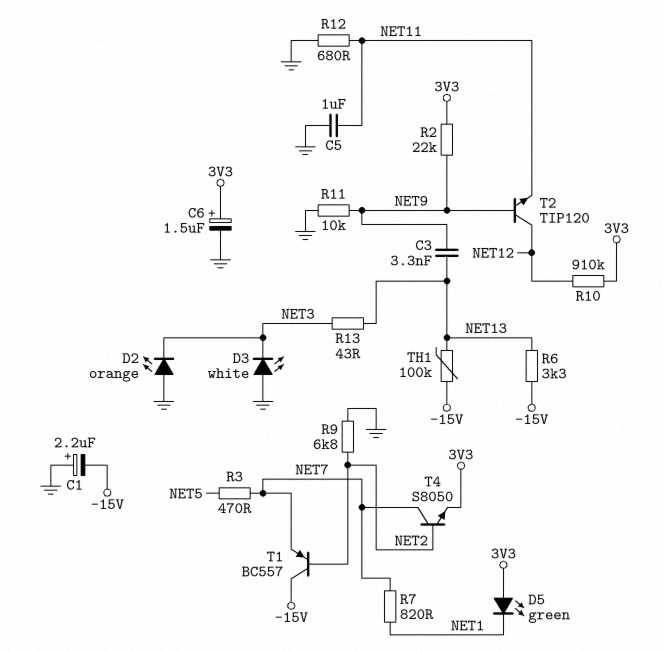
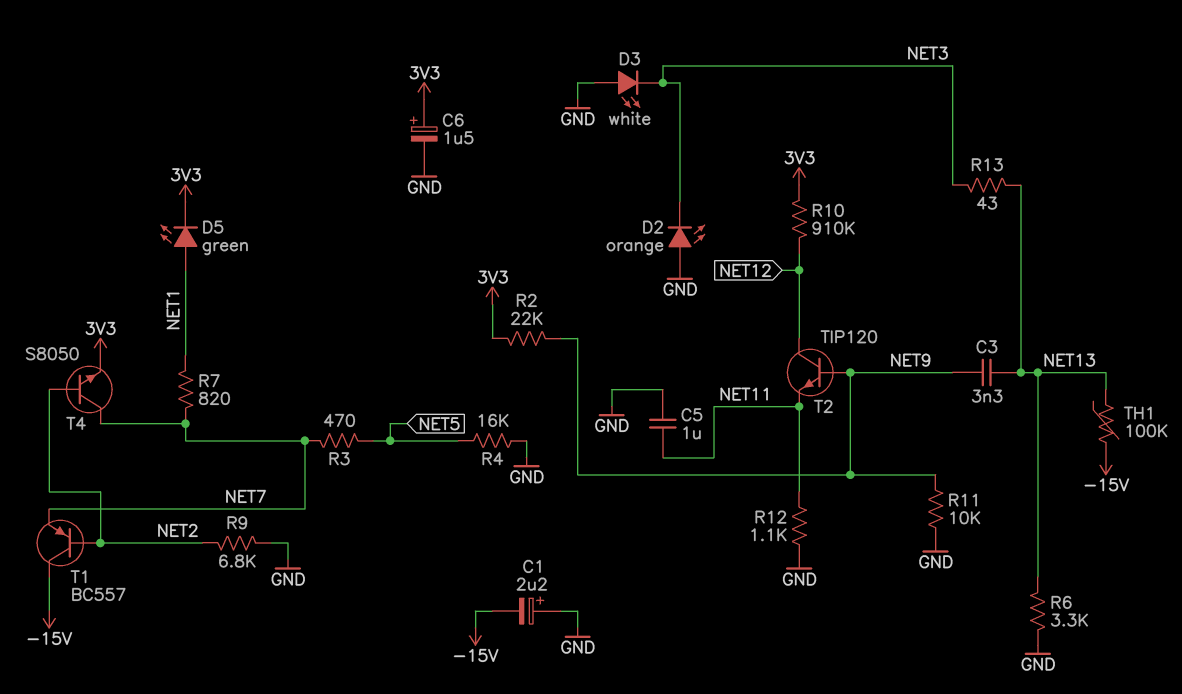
D5: LED green (A 3V3, K NET1) -> LED green (A NET1, K 3V3)
R4: none -> 16k (GND, NET5)
R6: 3.3k (-15V, NET13) -> 3.3k (GND, NET13)
R12: 680 (GND, NET11) -> 1.1k (GND, NET11)

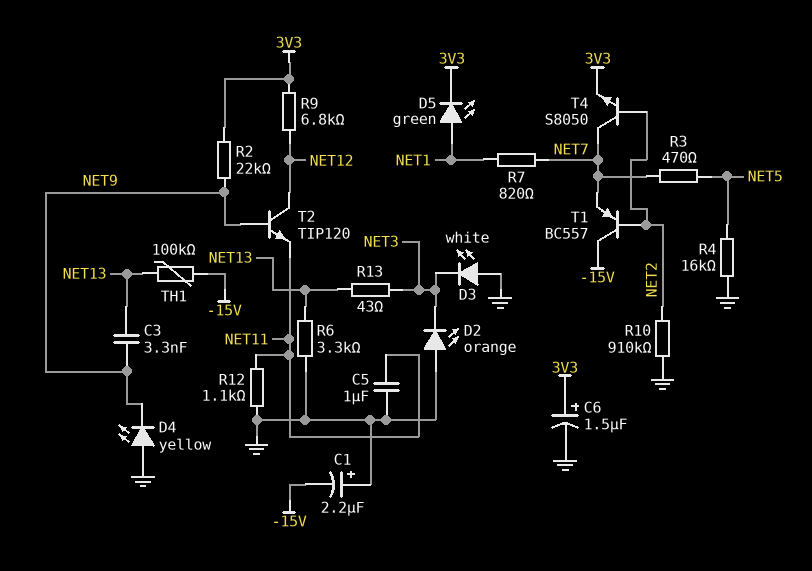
D4: none -> LED yellow (A GND, K NET9)
R9: 6.8k (GND, NET2) -> 6.8k (3V3, NET12)
R10: 910k (3V3, NET12) -> 910k (GND, NET2)
R11: 10k (GND, NET9) -> none

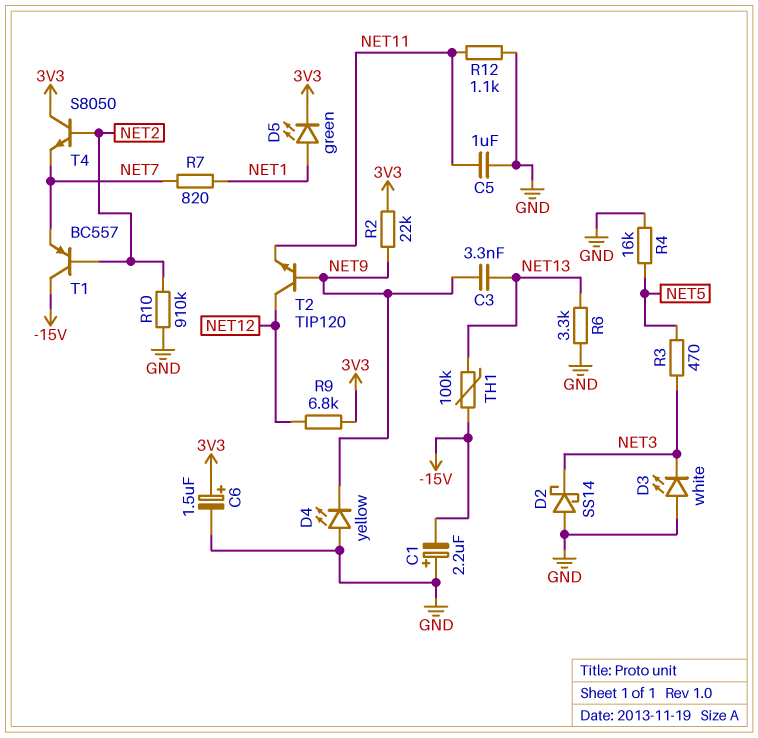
D2: LED orange (A GND, K NET3) -> schottky SS14 (A GND, K NET3)
R3: 470 (NET5, NET7) -> 470 (NET3, NET5)
R13: 43 (NET3, NET13) -> none
T4: NPN S8050 (B NET2, C NET7, E 3V3) -> NPN S8050 (B NET2, C 3V3, E NET7)

